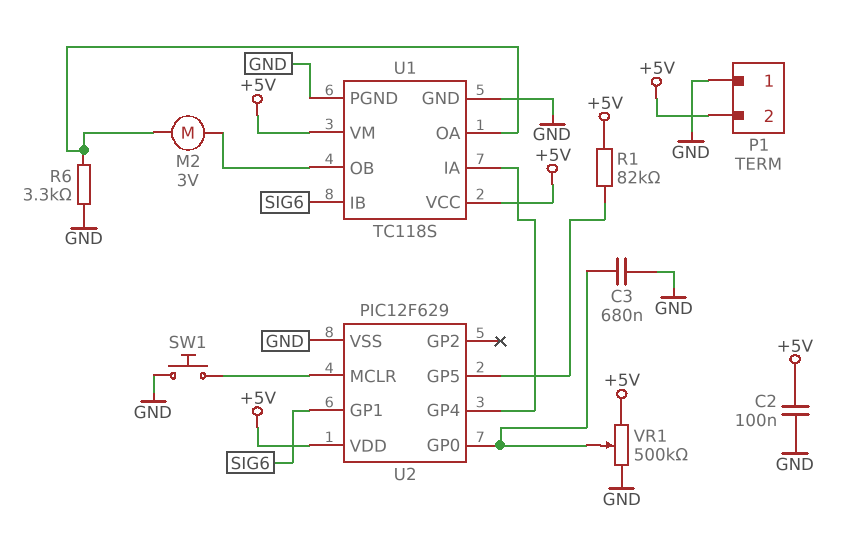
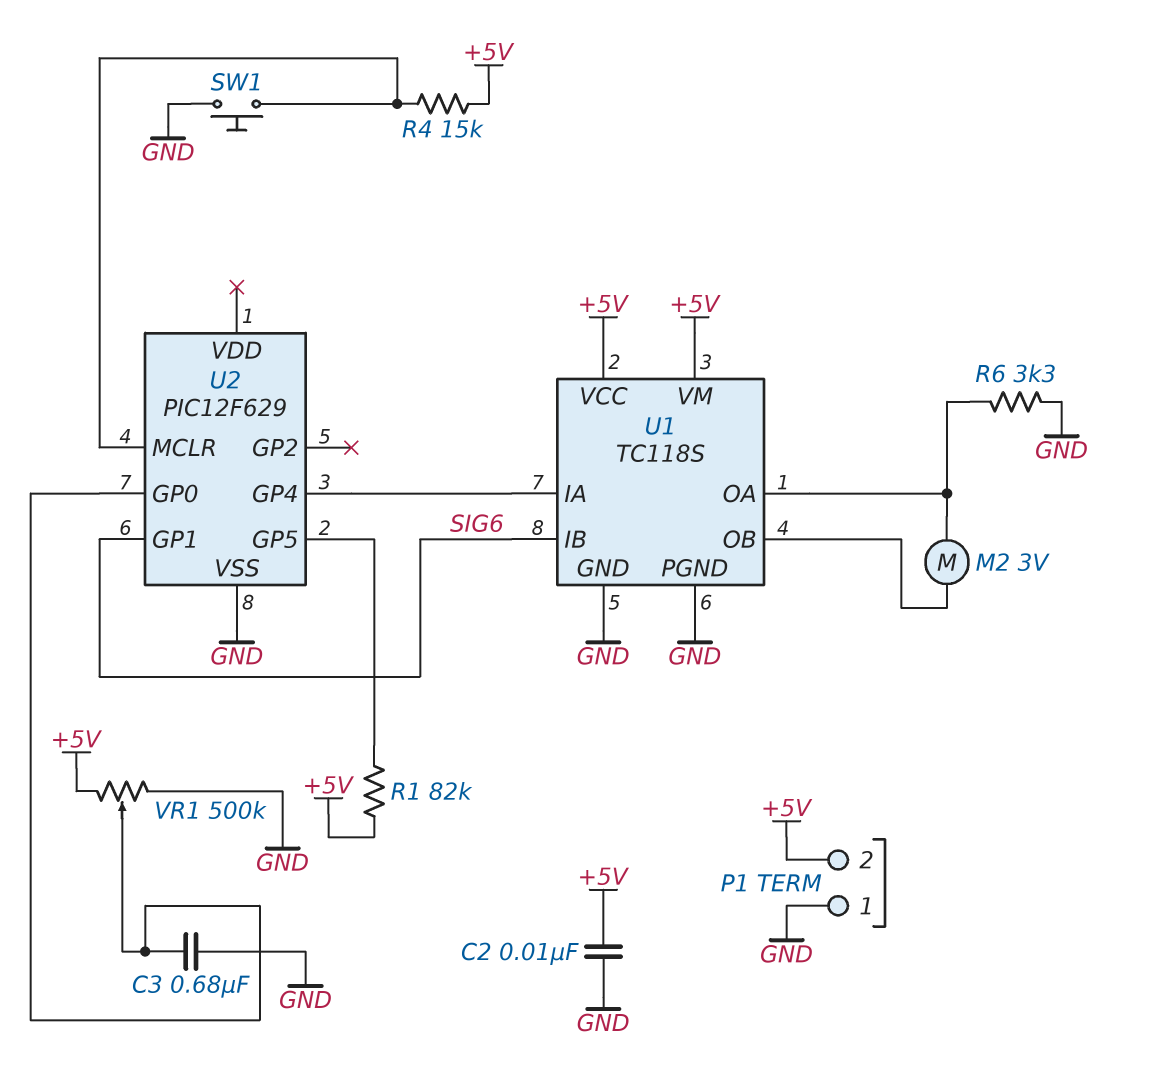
C2: 100nF (+5V, GND) -> 10nF (+5V, GND)
R4: none -> 15k (+5V, U2/MCLR)
U2 pin VDD: +5V -> none

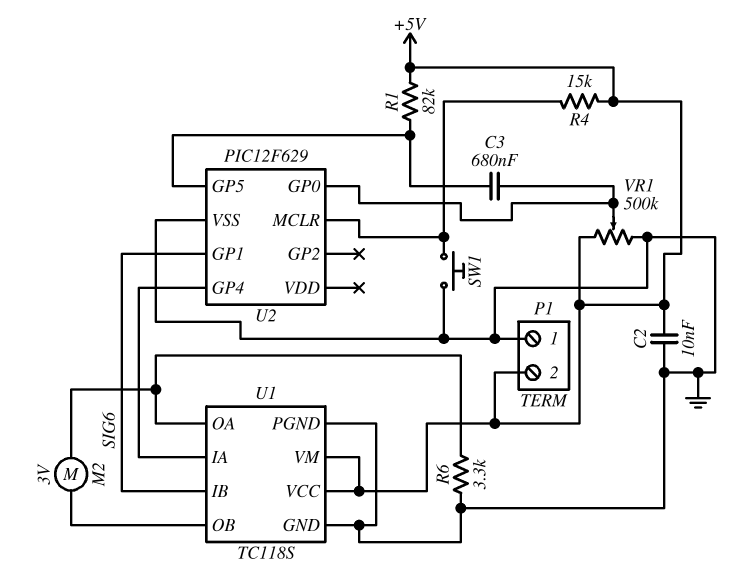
C3: 680nF (GND, U2/GP0) -> 680nF (U2/GP0, U2/GP5)

